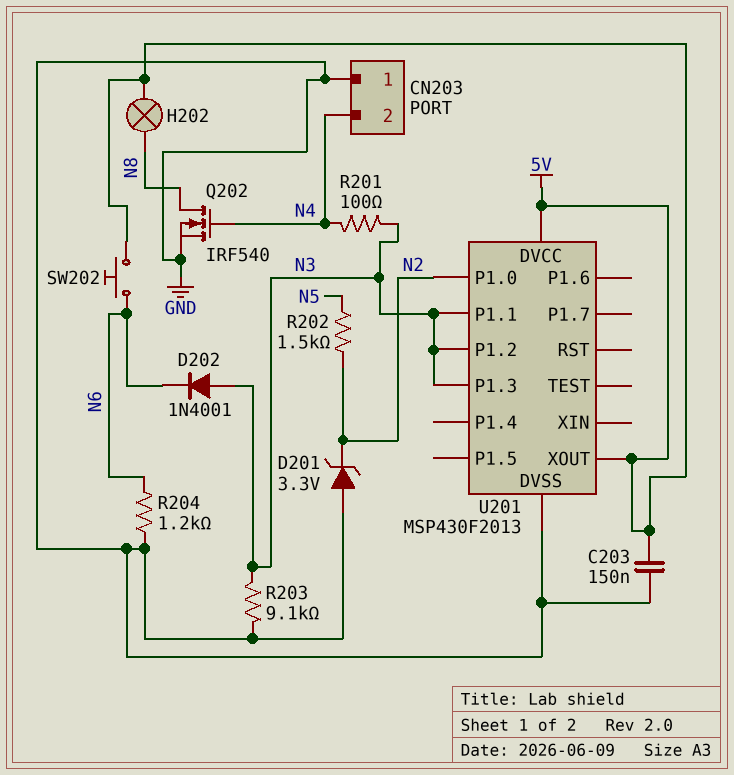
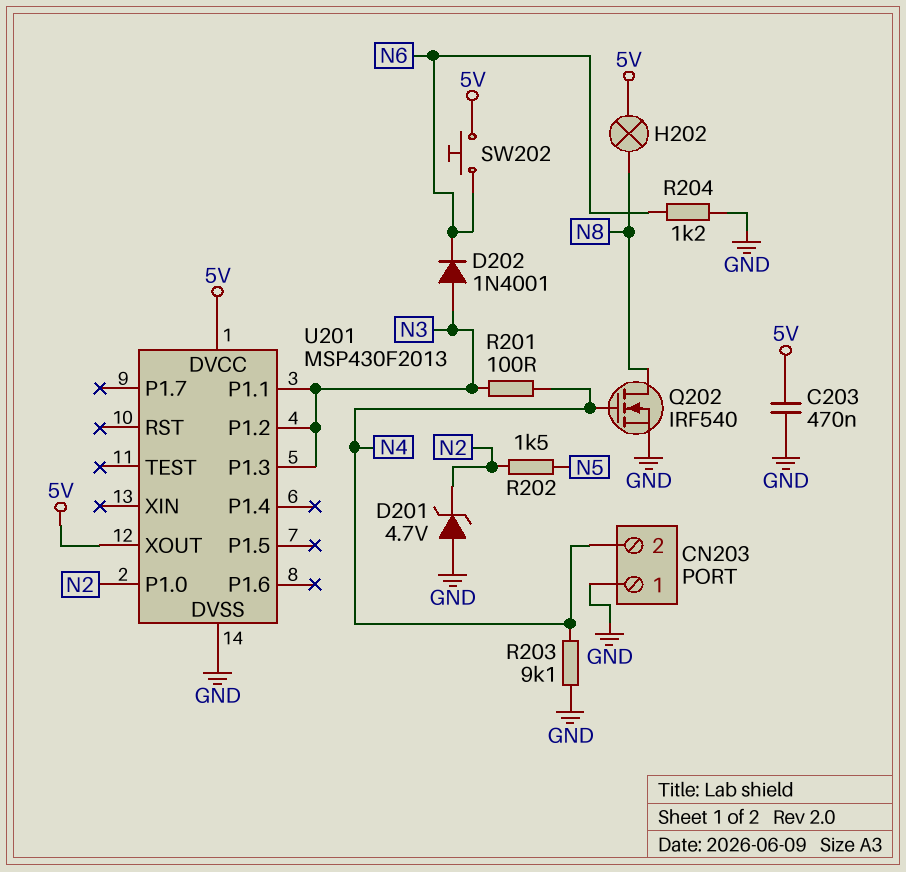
C203: 150nF (5V, GND) -> 470nF (5V, GND)
D201: zener 3.3V (A GND, K N2) -> zener 4.7V (A GND, K N2)
R203: 9.1k (GND, N3) -> 9.1k (GND, N4)

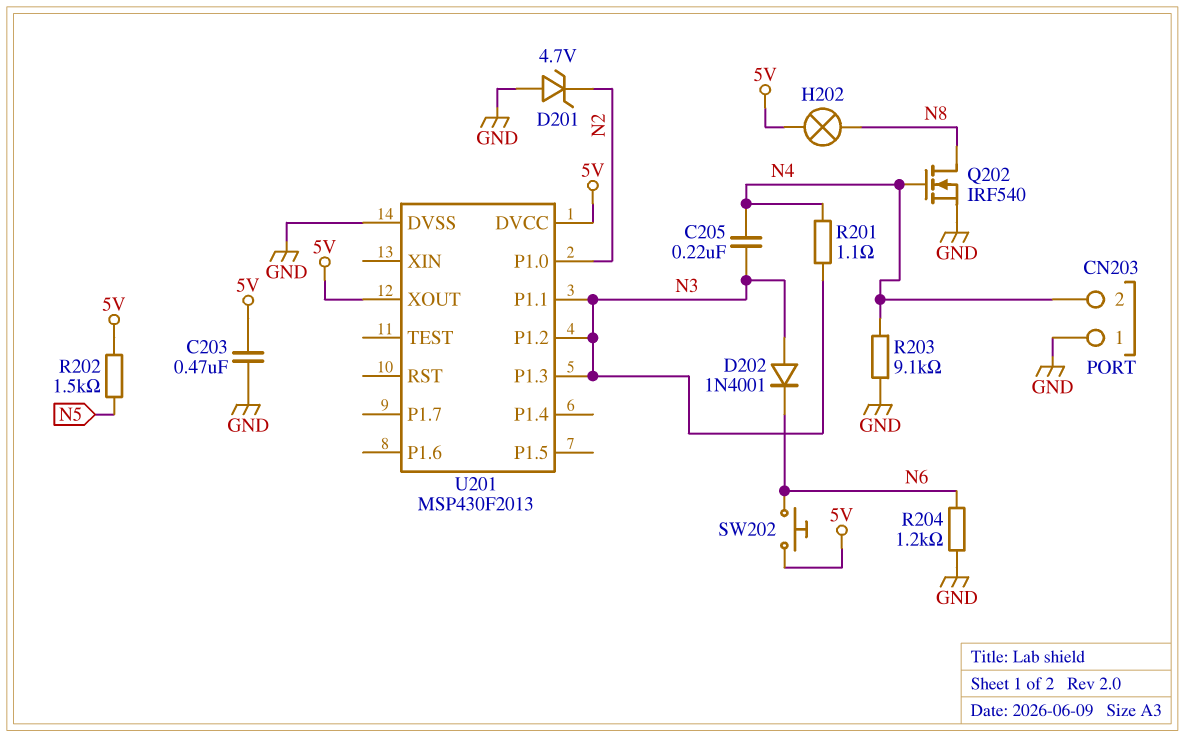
C205: none -> 220nF (N3, N4)
R201: 100 (N3, N4) -> 1.1 (N3, N4)
R202: 1.5k (N2, N5) -> 1.5k (5V, N5)

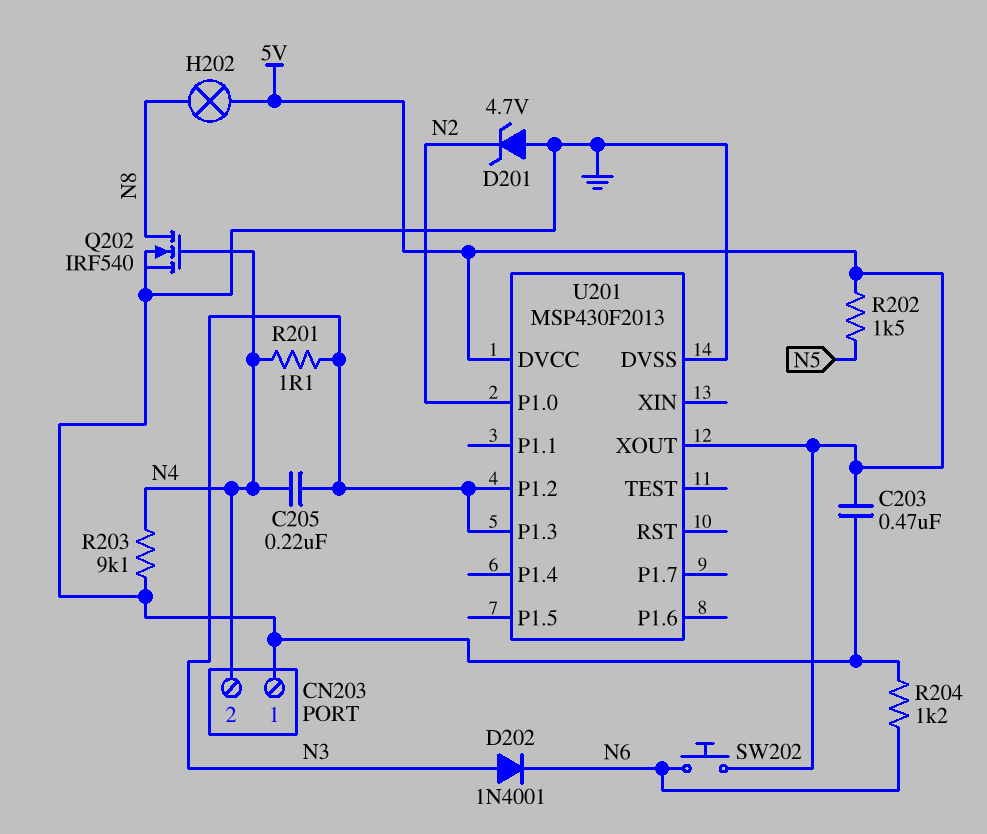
U201 pin P1.1: N3 -> none

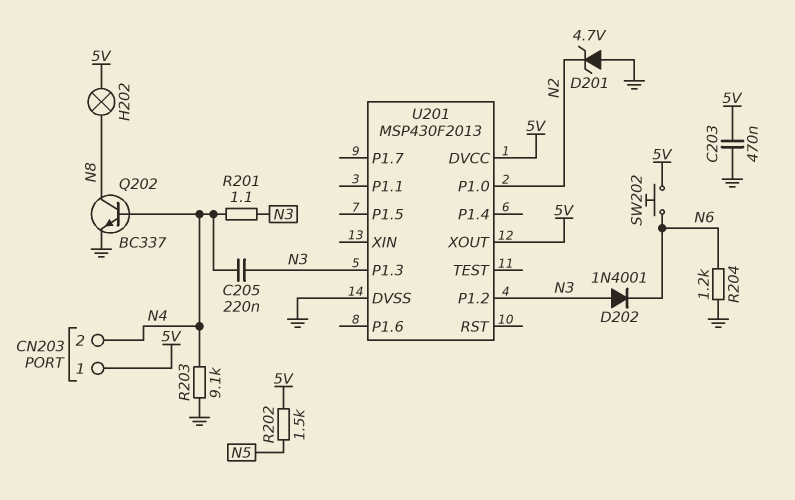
CN203 pin 1: GND -> 5V
Q202: NMOS IRF540 (G N4, D N8, S GND) -> NPN BC337 (B N4, C N8, E GND)

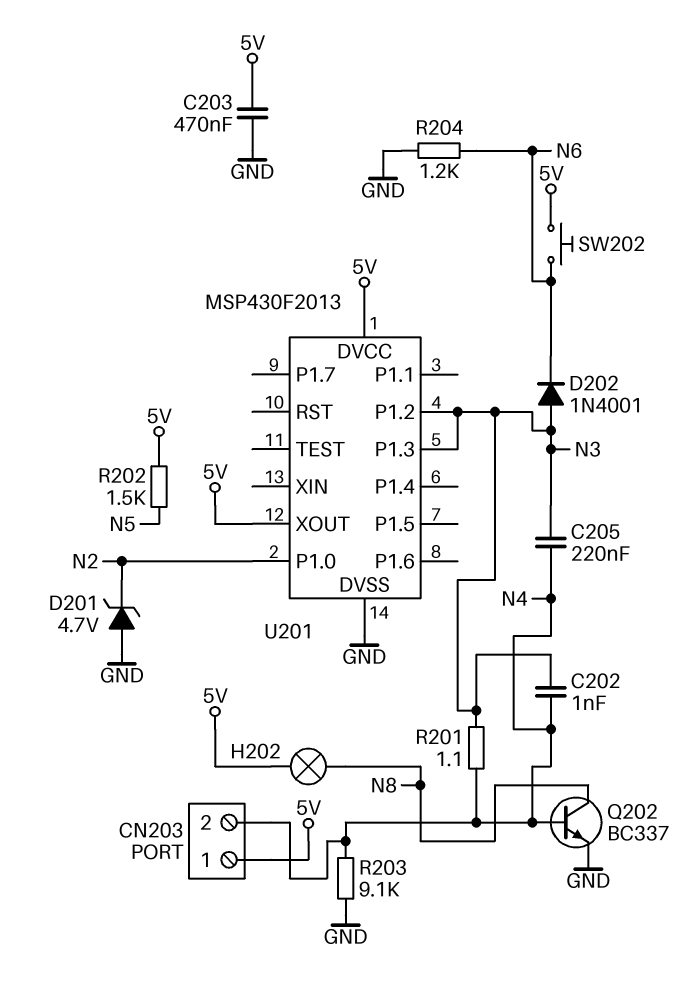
C202: none -> 1nF (N3, N4)

